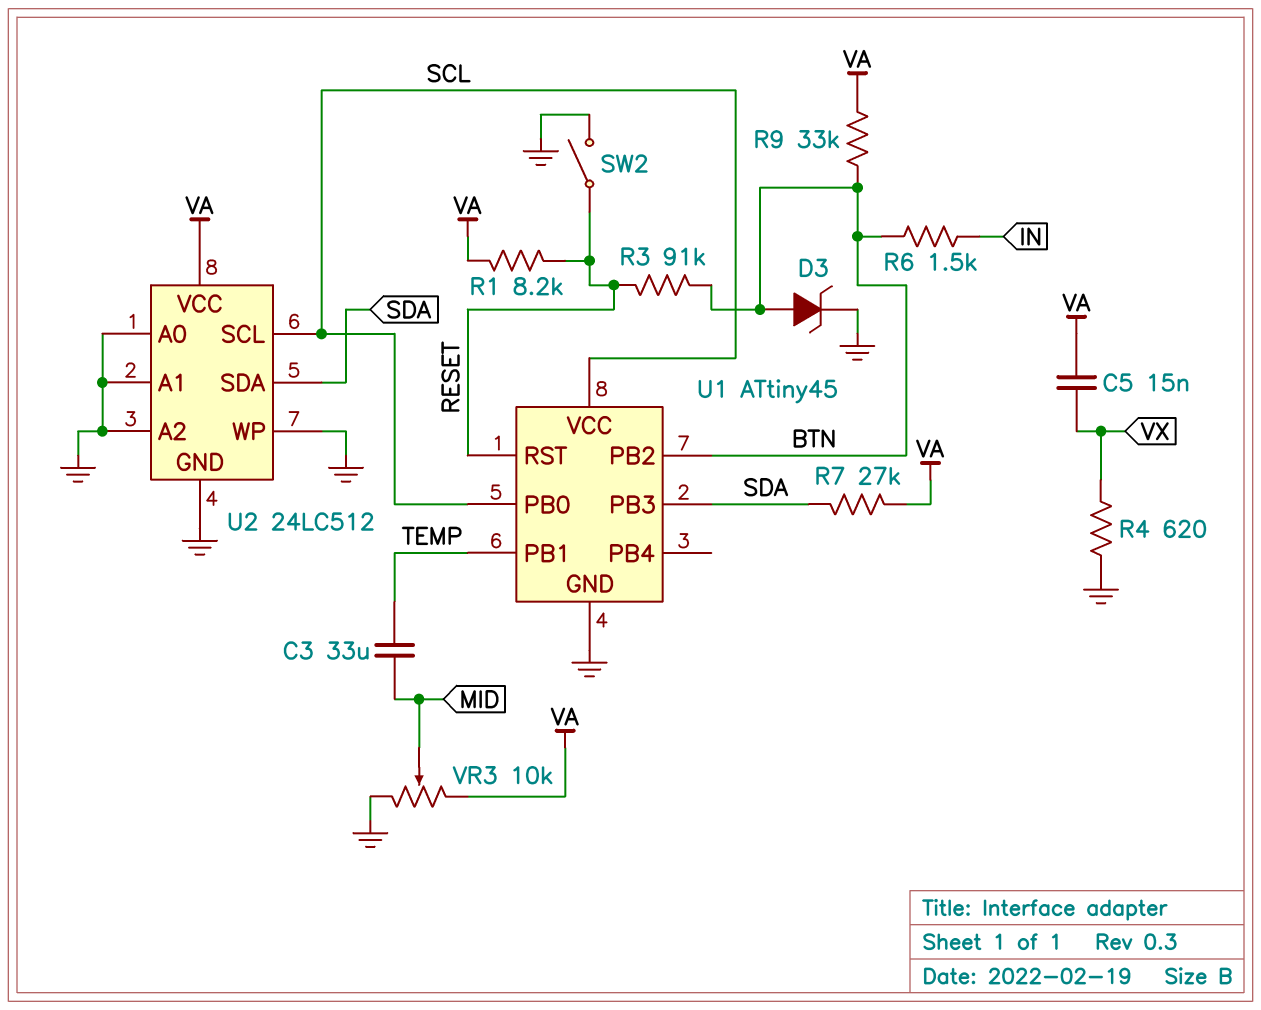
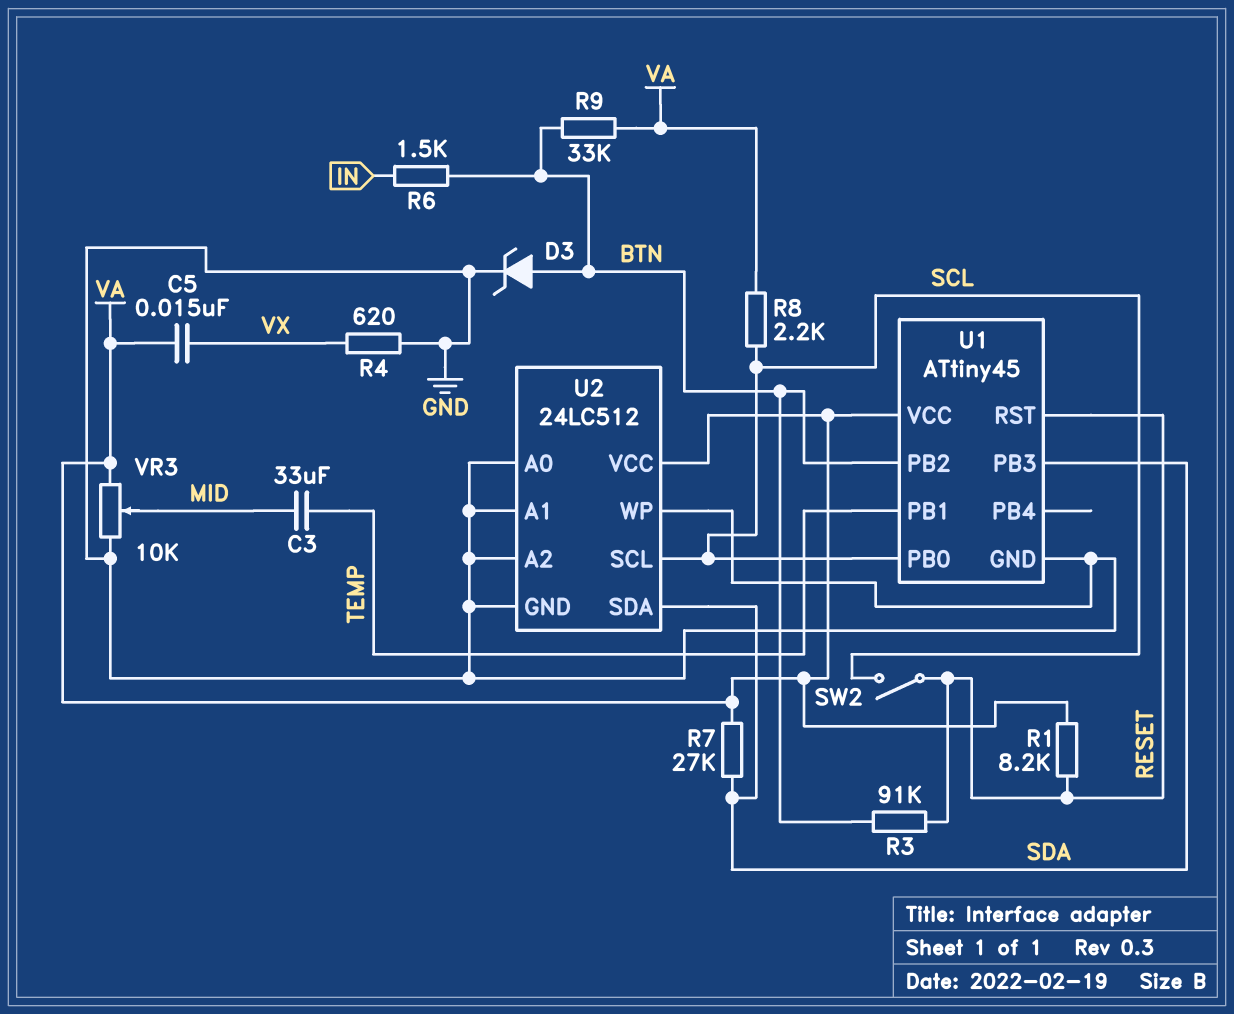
R8: none -> 2.2k (SCL, VA)
SW2: switch (GND, RESET) -> switch (RESET, SCL)
U1 pin VCC: SCL -> VA

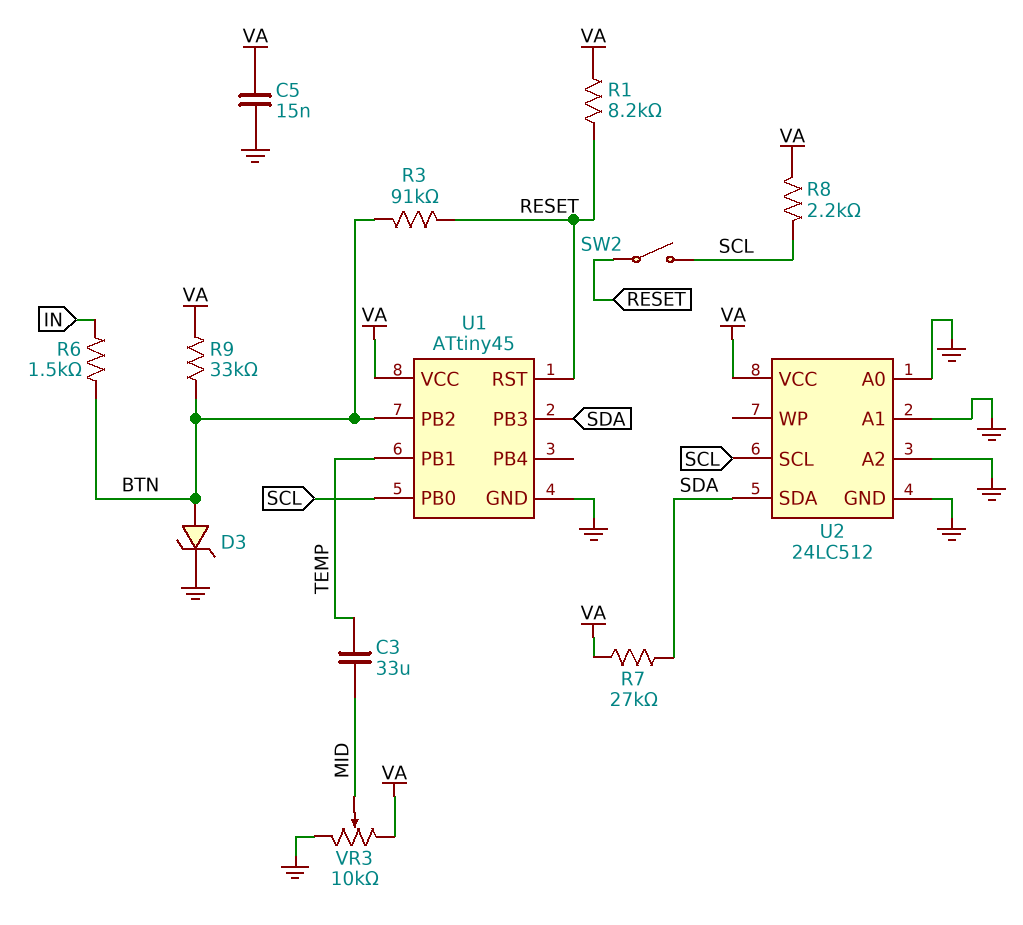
C5: 15nF (VA, VX) -> 15nF (GND, VA)
R4: 620 (GND, VX) -> none
U2 pin WP: GND -> none

